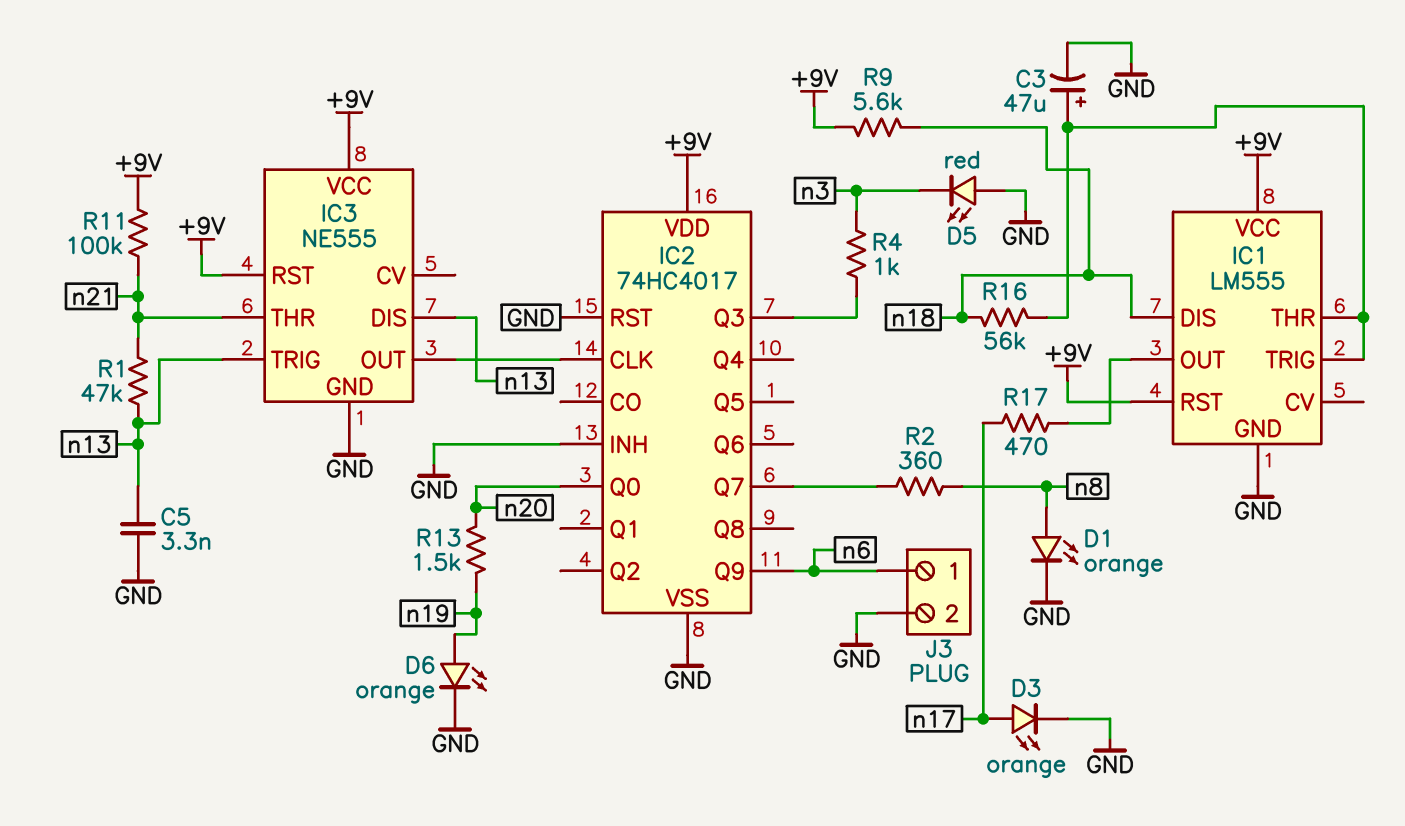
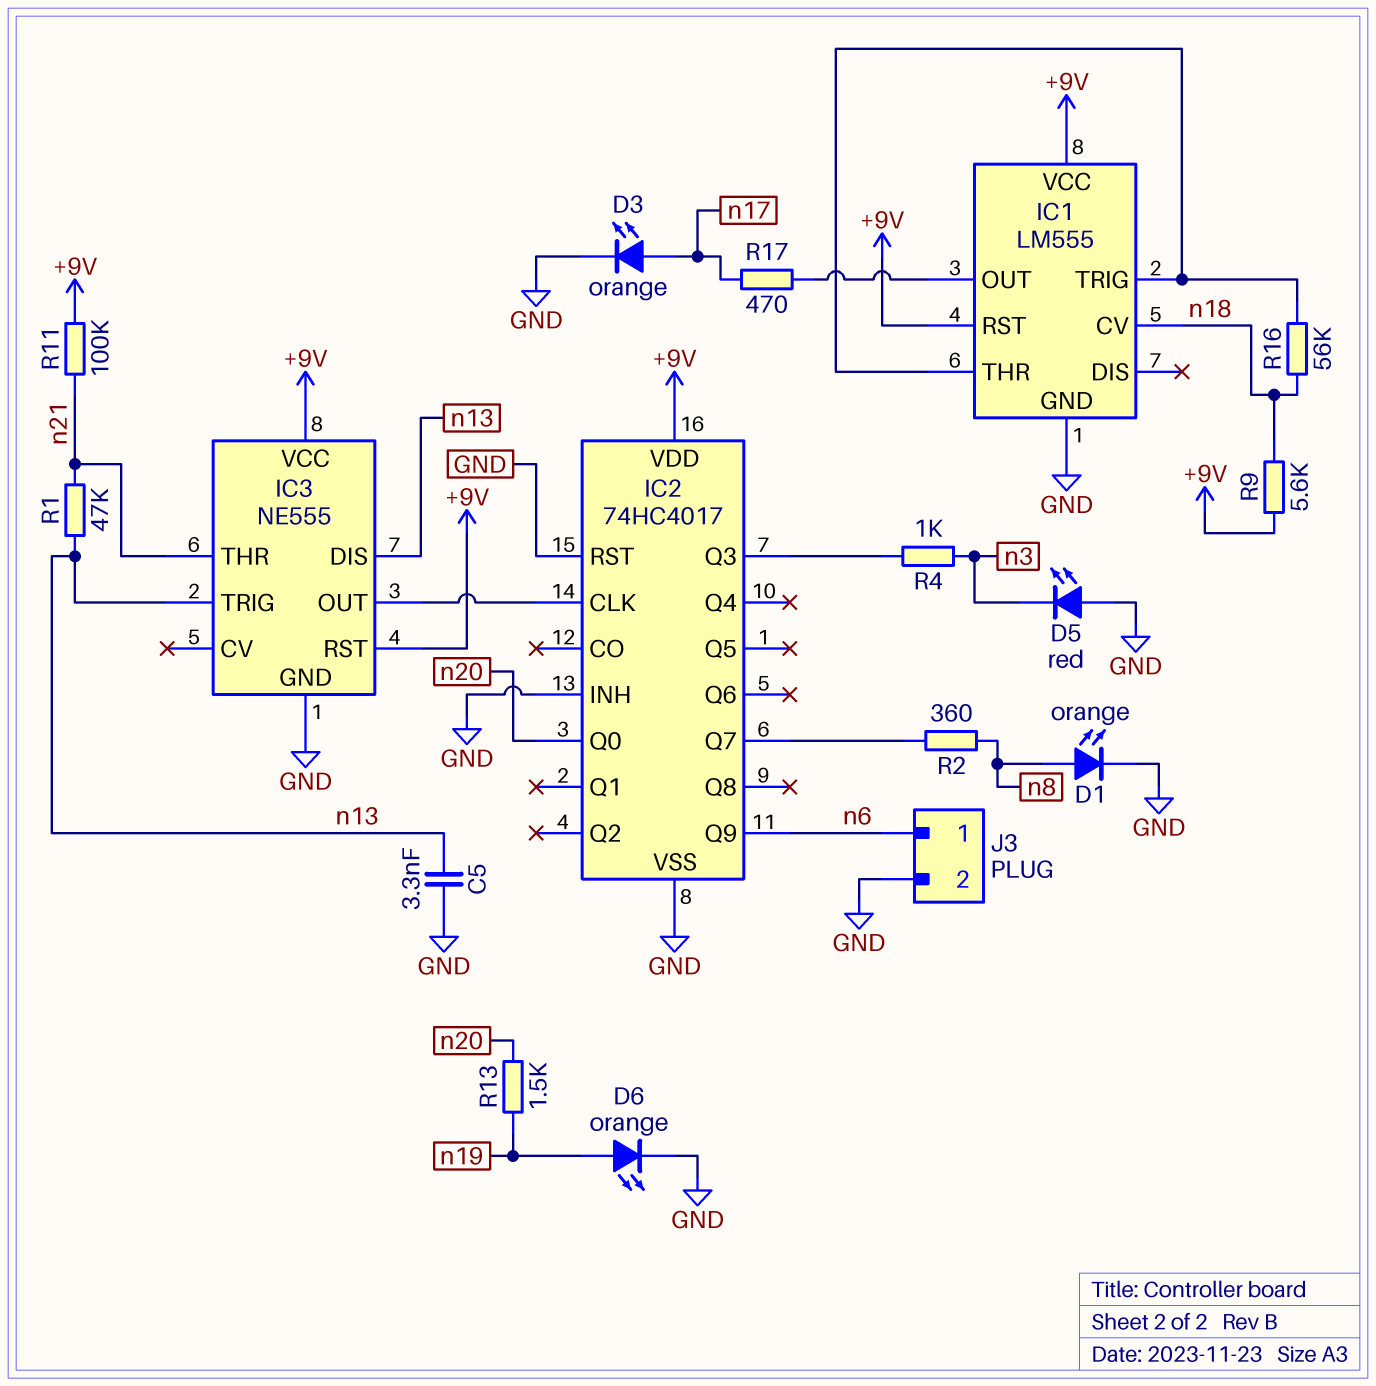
C3: 47uF (plus IC1/THR, minus GND) -> none
IC1 pin CV: none -> n18
IC1 pin DIS: n18 -> none

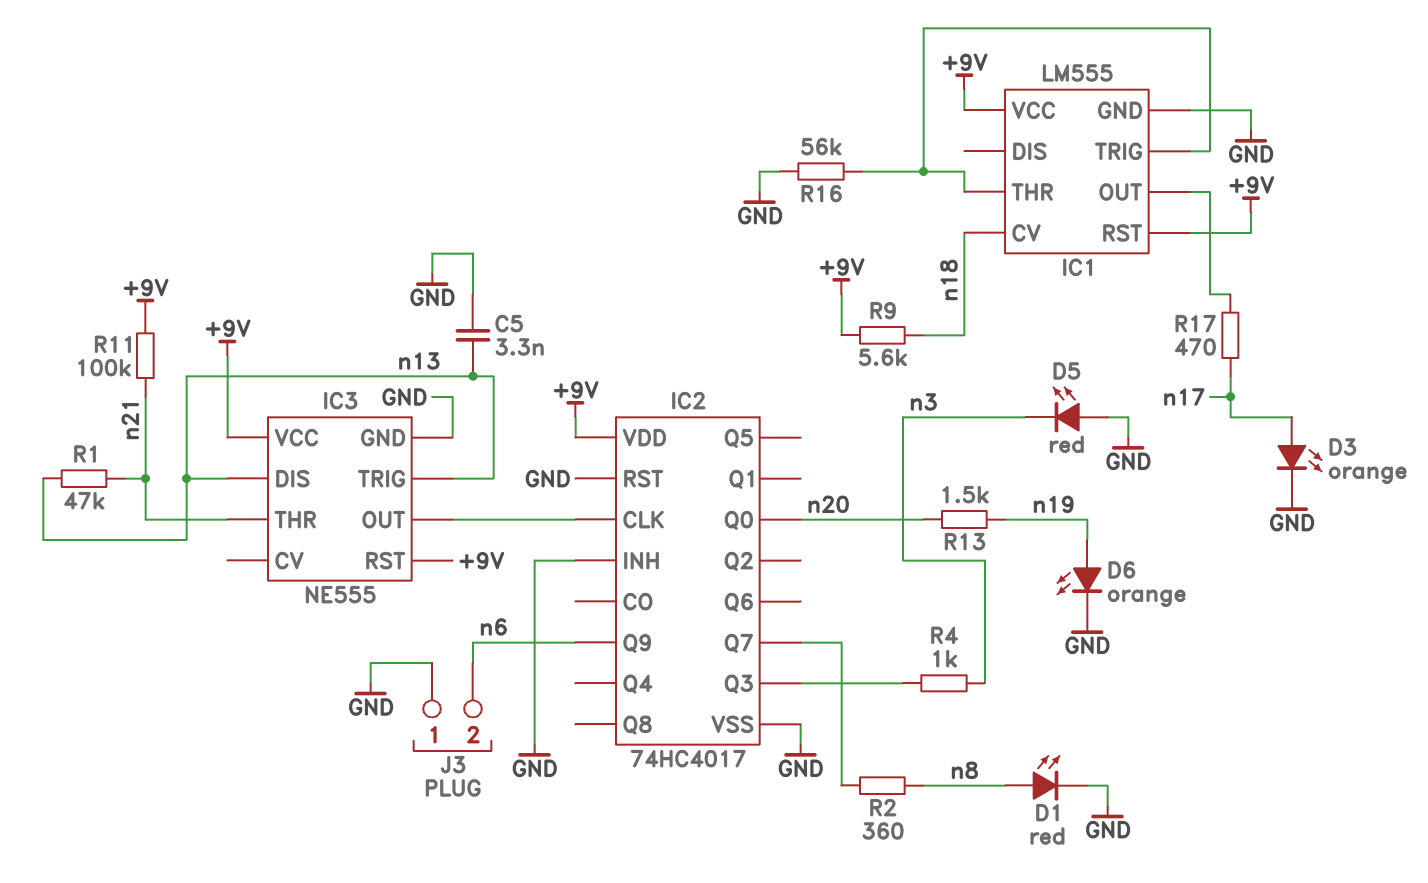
D1: LED orange (A n8, K GND) -> LED red (A n8, K GND)
J3 pin 1: n6 -> GND
J3 pin 2: GND -> n6
R16: 56k (IC1/THR, n18) -> 56k (GND, IC1/THR)

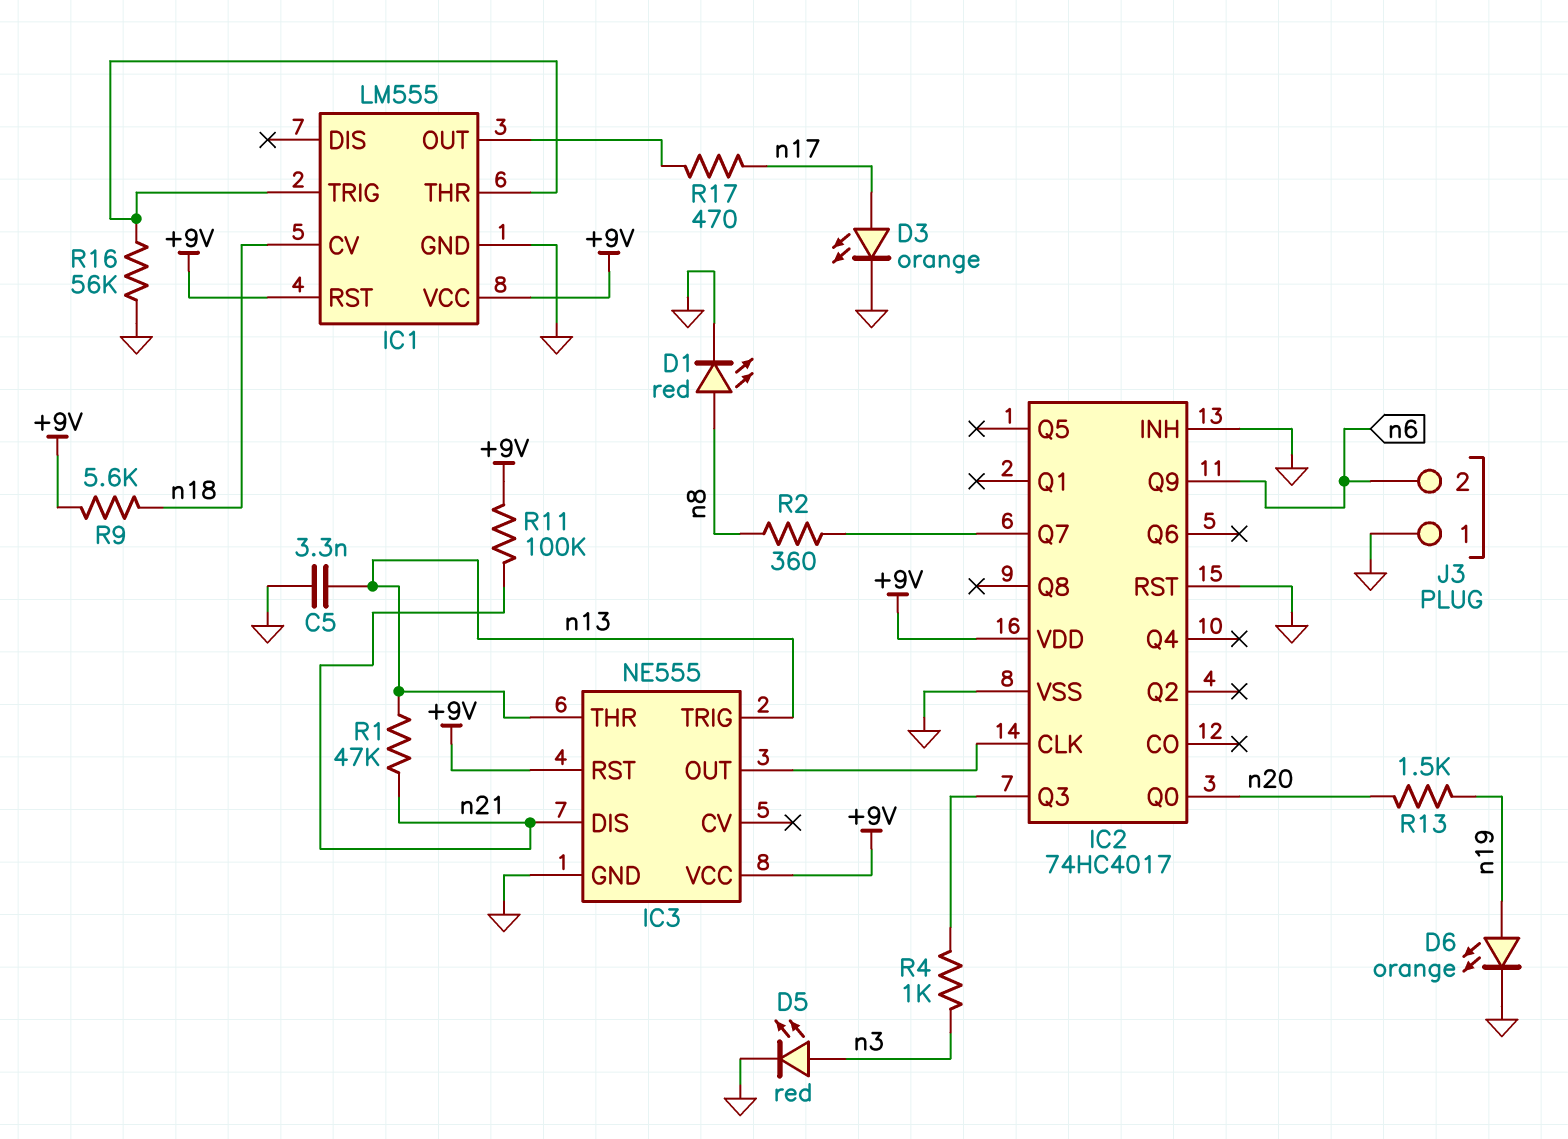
D5: LED red (A GND, K n3) -> LED red (A n3, K GND)
IC3 pin DIS: n13 -> n21
IC3 pin THR: n21 -> n13

